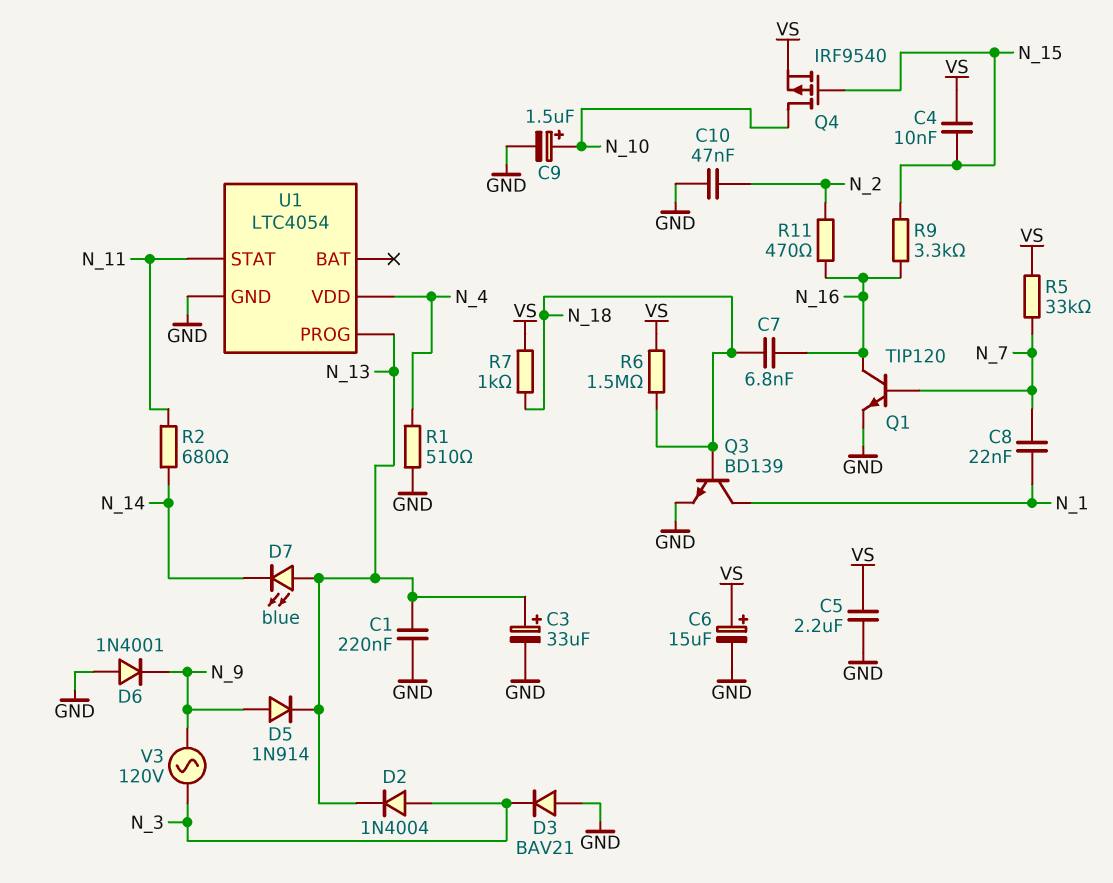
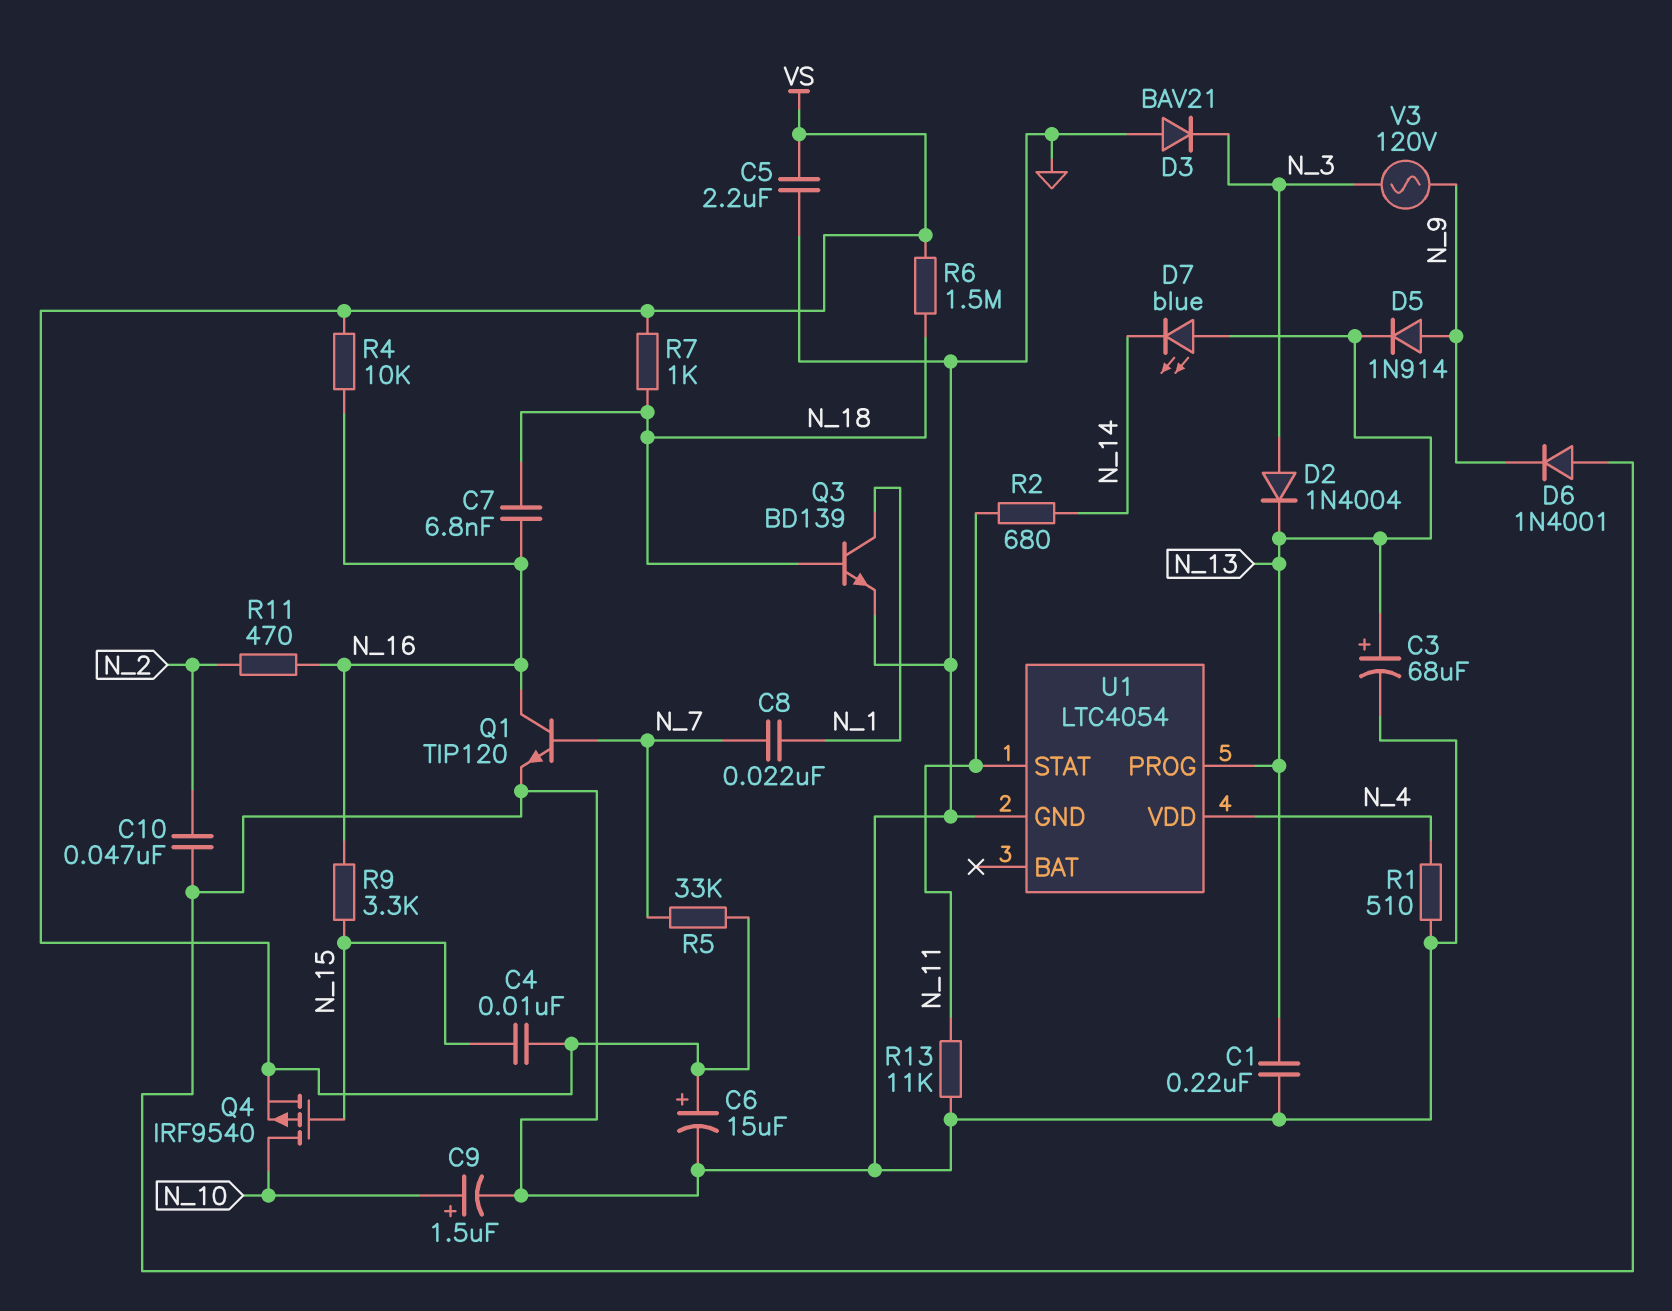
C3: 33uF (plus N_13, minus GND) -> 68uF (plus N_13, minus GND)
R4: none -> 10k (N_16, VS)
R13: none -> 11k (GND, N_11)

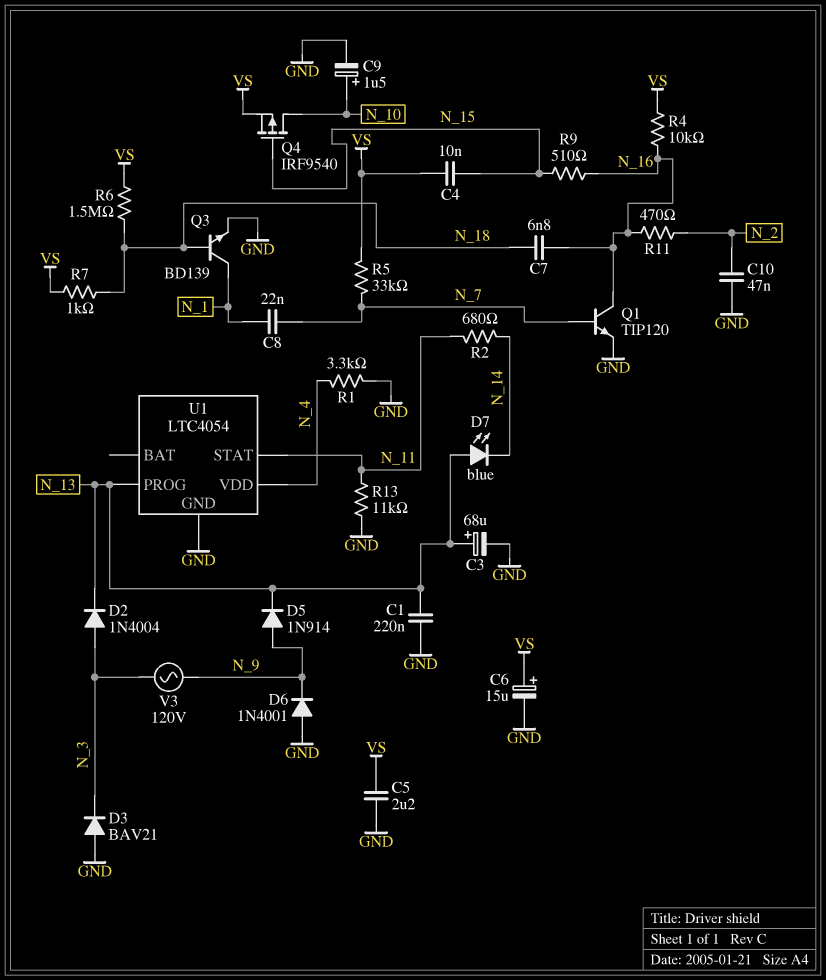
R1: 510 (GND, N_4) -> 3.3k (GND, N_4)
R9: 3.3k (N_15, N_16) -> 510 (N_15, N_16)

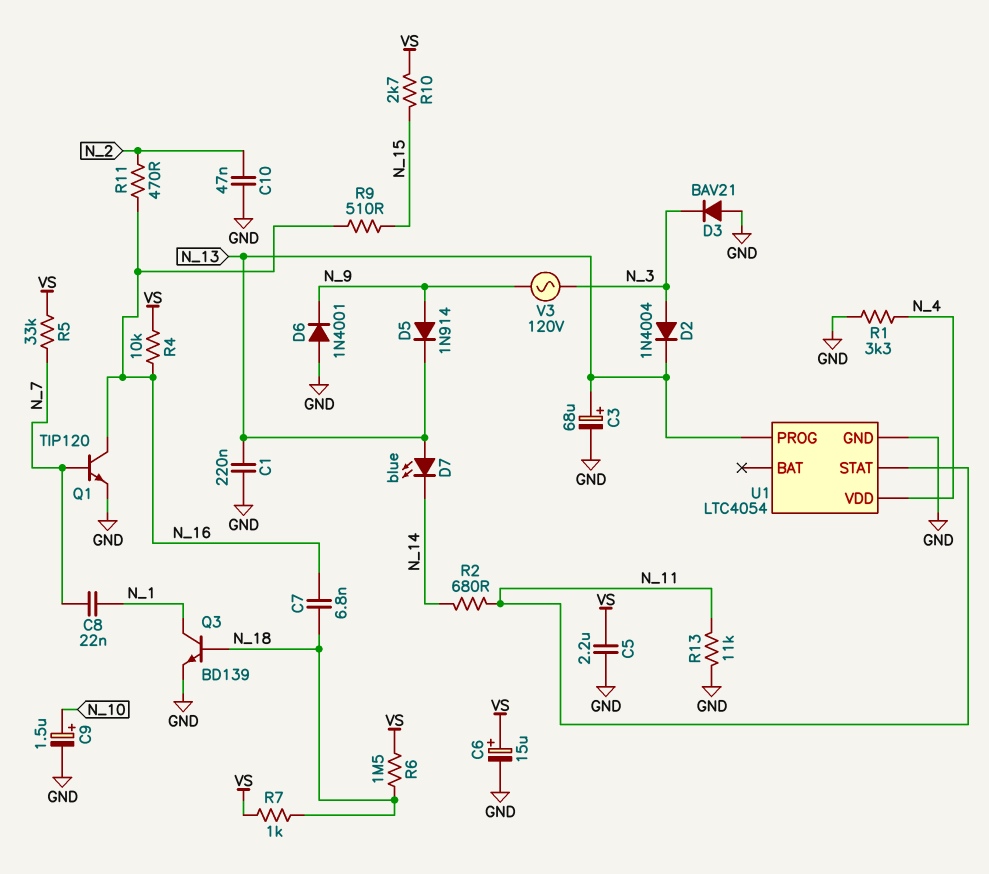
C4: 10nF (N_15, VS) -> none
Q4: PMOS IRF9540 (G N_15, D N_10, S VS) -> none
R10: none -> 2.7k (N_15, VS)

